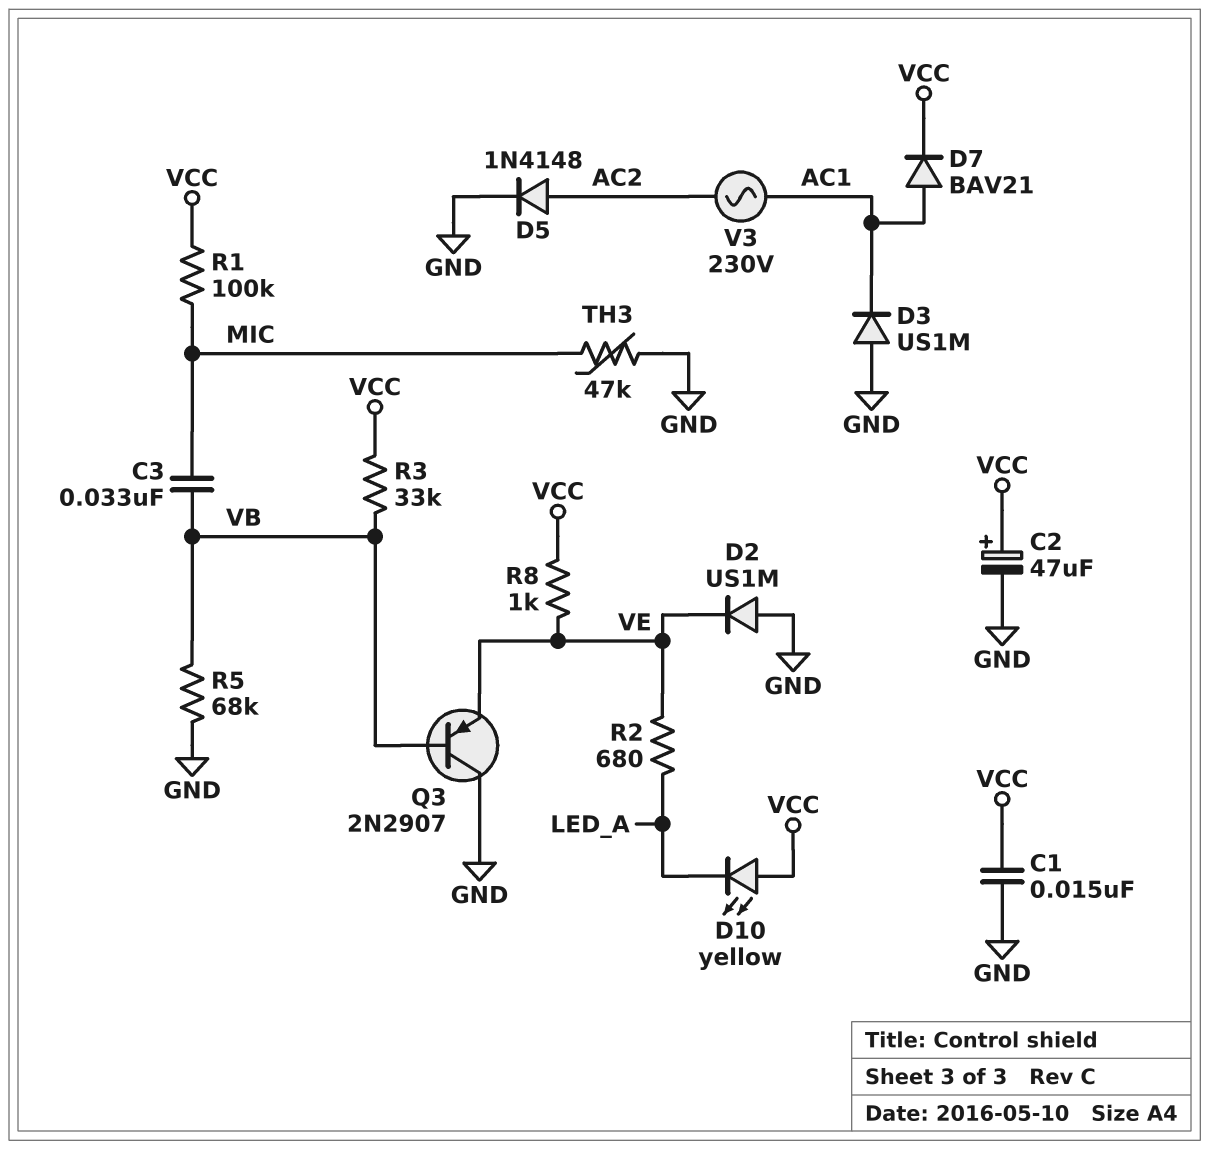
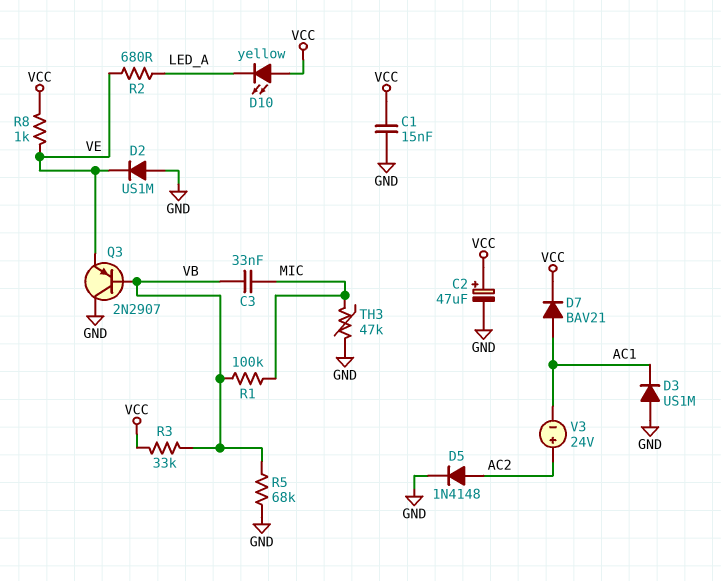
R1: 100k (MIC, VCC) -> 100k (MIC, VB)
V3: AC 230V (AC1, AC2) -> 24V (plus AC2, minus AC1)

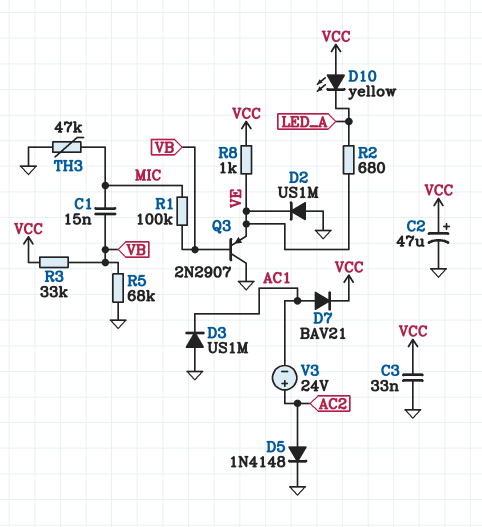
C1: 15nF (GND, VCC) -> 15nF (MIC, VB)
C3: 33nF (MIC, VB) -> 33nF (GND, VCC)

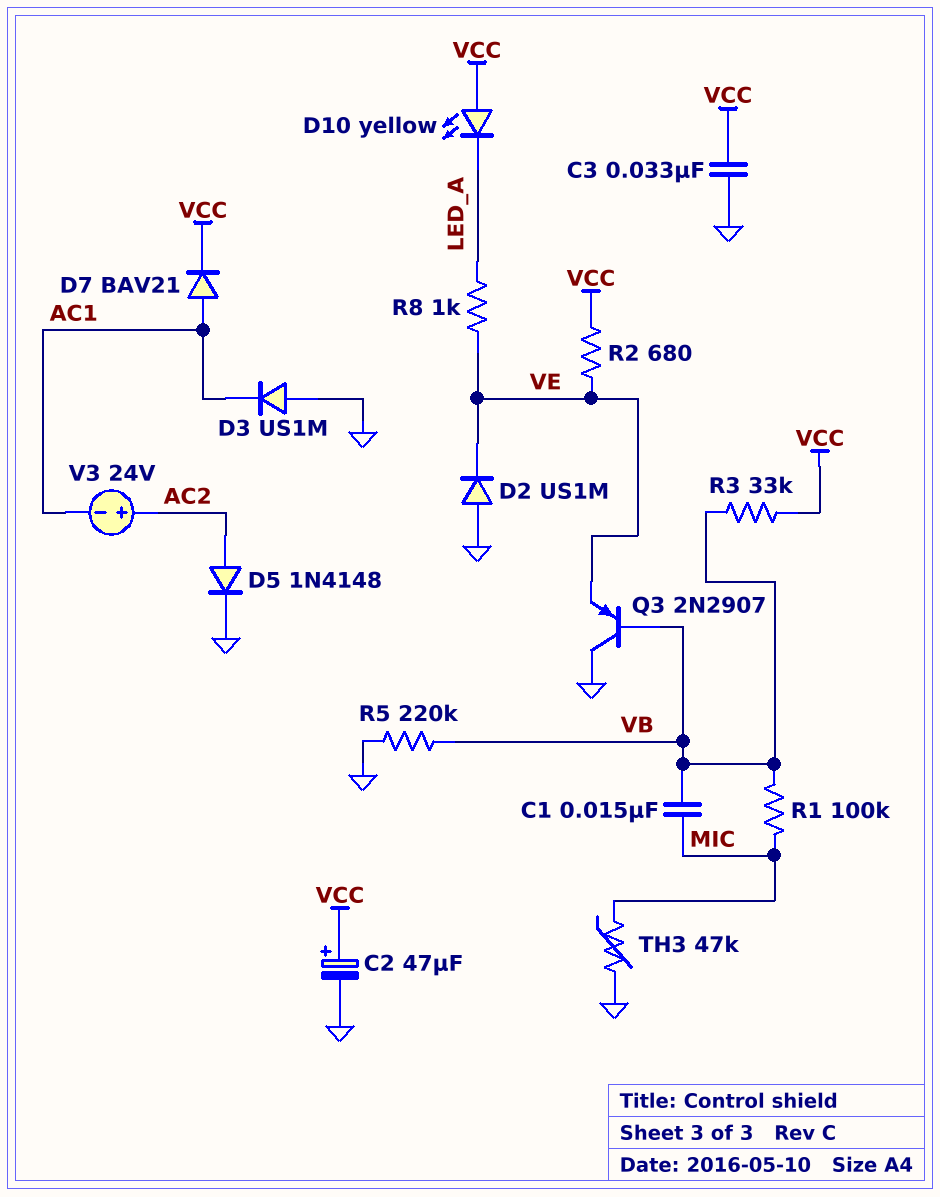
R2: 680 (LED_A, VE) -> 680 (VCC, VE)
R5: 68k (GND, VB) -> 220k (GND, VB)
R8: 1k (VCC, VE) -> 1k (LED_A, VE)

